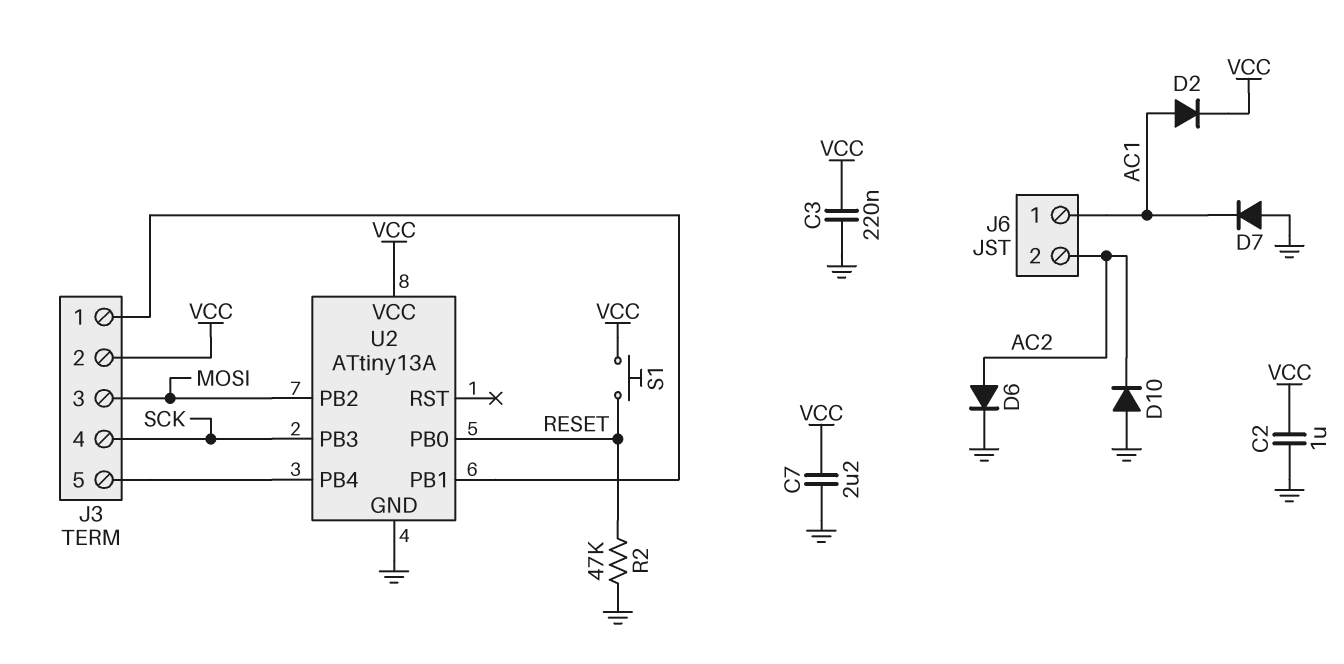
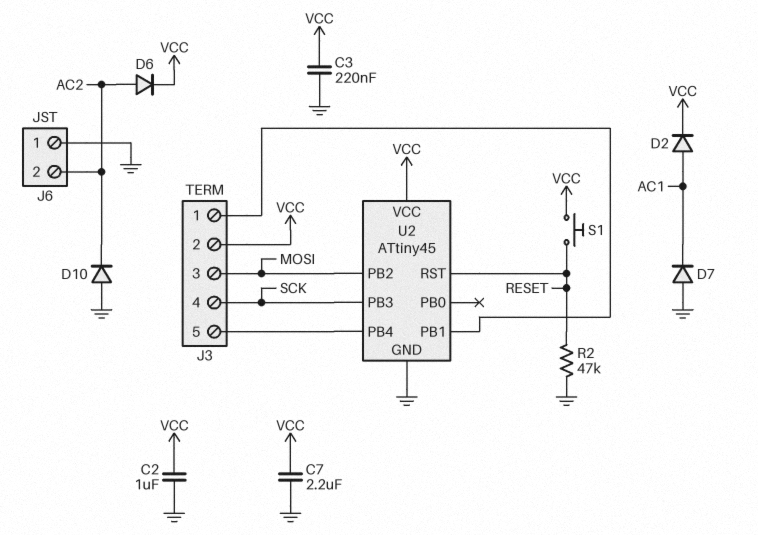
D6: diode (A AC2, K GND) -> diode (A AC2, K VCC)
J6 pin 1: AC1 -> GND
U2: ATtiny13A -> ATtiny45
U2 pin PB0: RESET -> none
U2 pin RST: none -> RESET

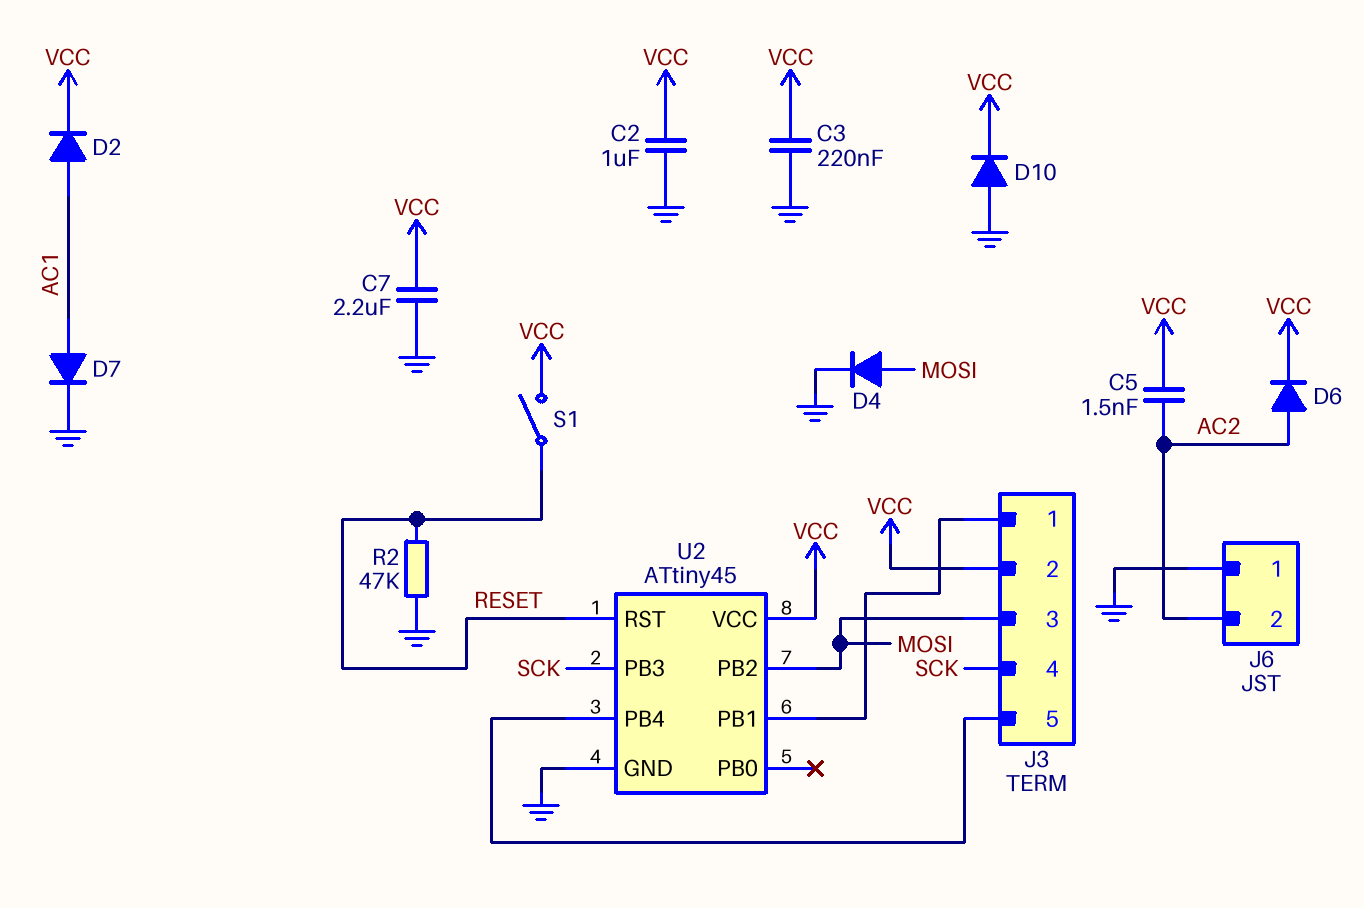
C5: none -> 1.5nF (AC2, VCC)
D4: none -> diode (A MOSI, K GND)
D7: diode (A GND, K AC1) -> diode (A AC1, K GND)
D10: diode (A GND, K AC2) -> diode (A GND, K VCC)
S1: button (RESET, VCC) -> switch (RESET, VCC)

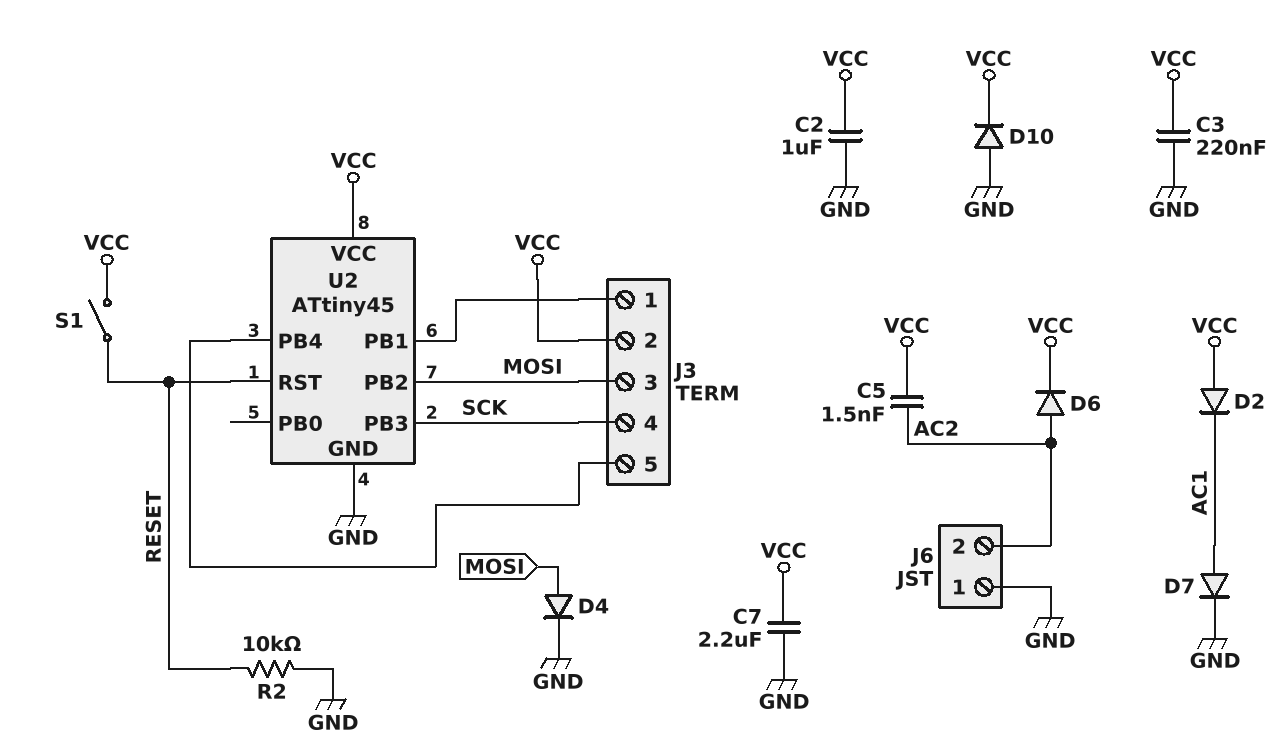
D2: diode (A AC1, K VCC) -> diode (A VCC, K AC1)
R2: 47k (GND, RESET) -> 10k (GND, RESET)

